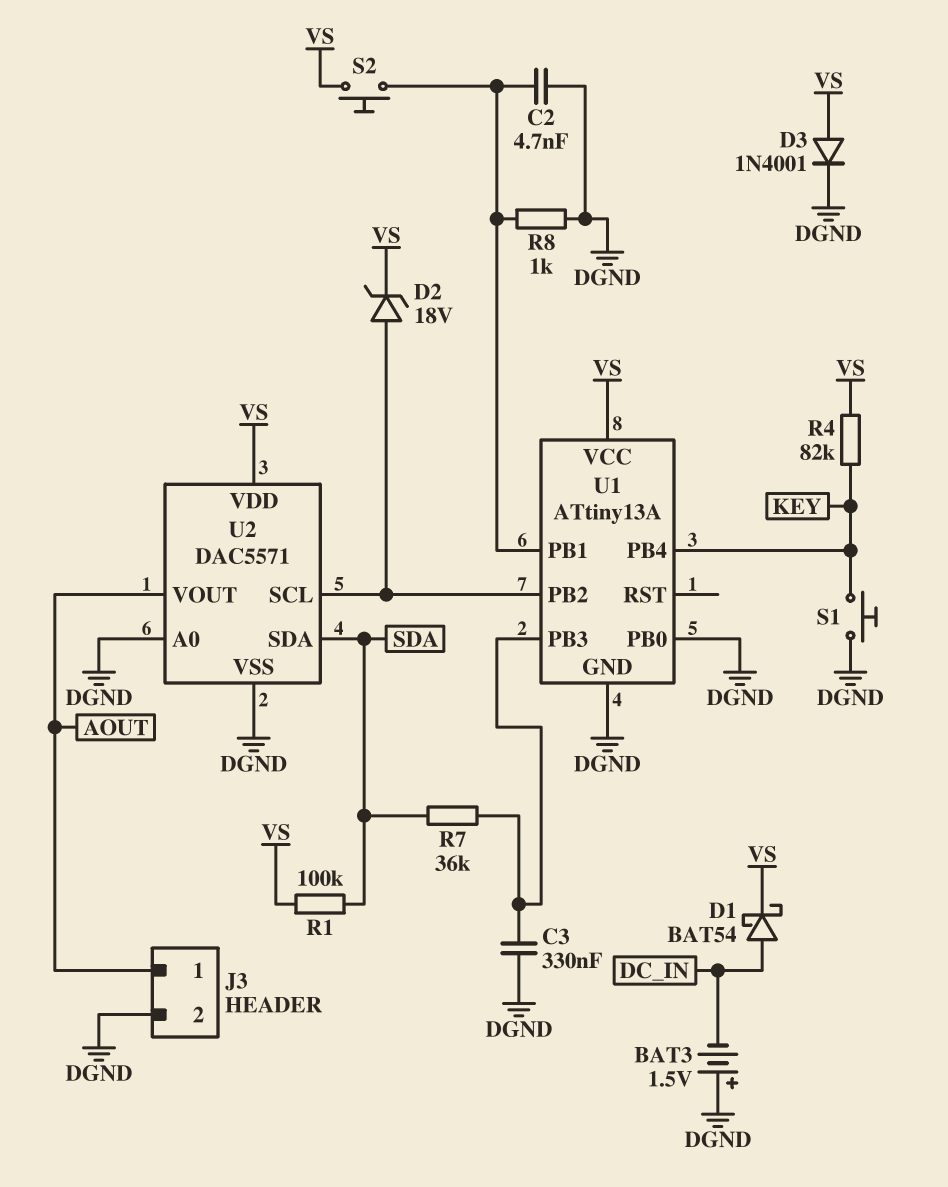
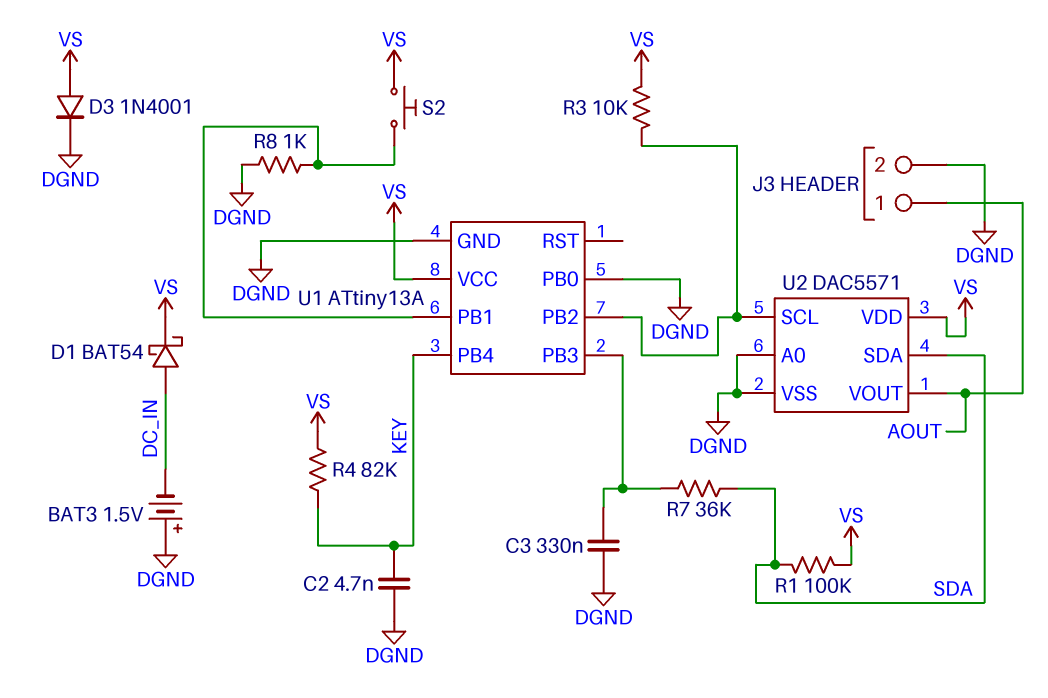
C2: 4.7nF (DGND, U1/PB1) -> 4.7nF (DGND, KEY)
D2: zener 18V (A U1/PB2, K VS) -> none
R3: none -> 10k (U1/PB2, VS)
S1: button (DGND, KEY) -> none

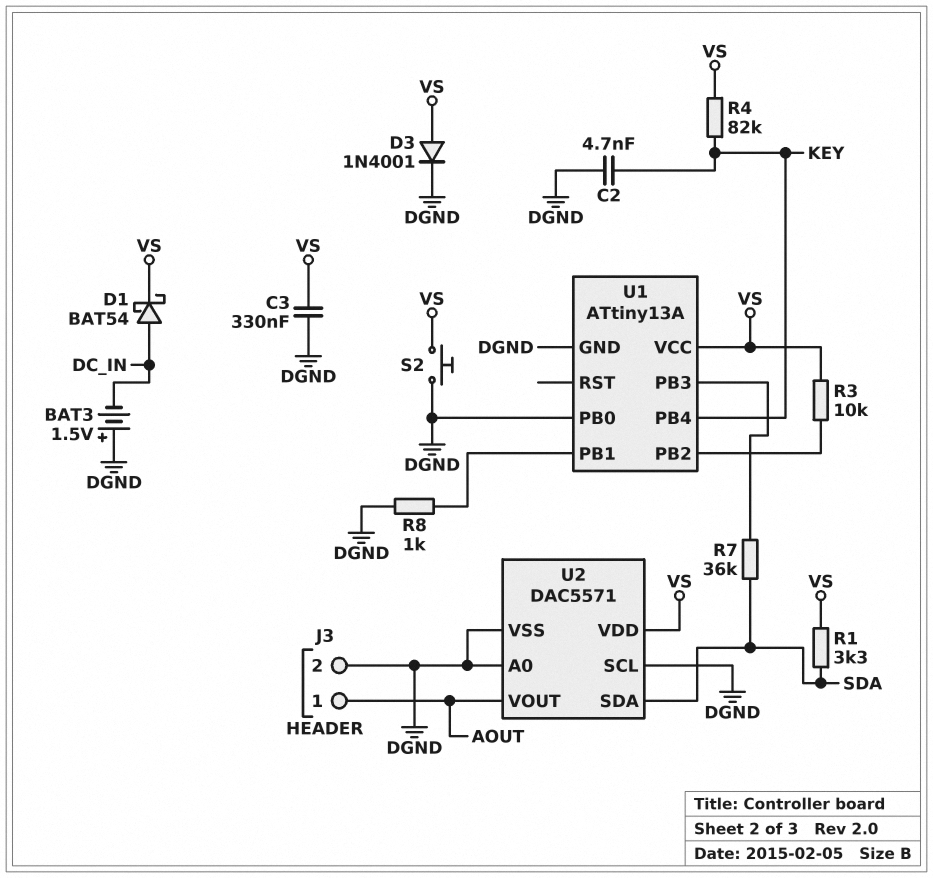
C3: 330nF (DGND, U1/PB3) -> 330nF (DGND, VS)
R1: 100k (SDA, VS) -> 3.3k (SDA, VS)
S2: button (U1/PB1, VS) -> button (DGND, VS)
U2 pin SCL: U1/PB2 -> DGND

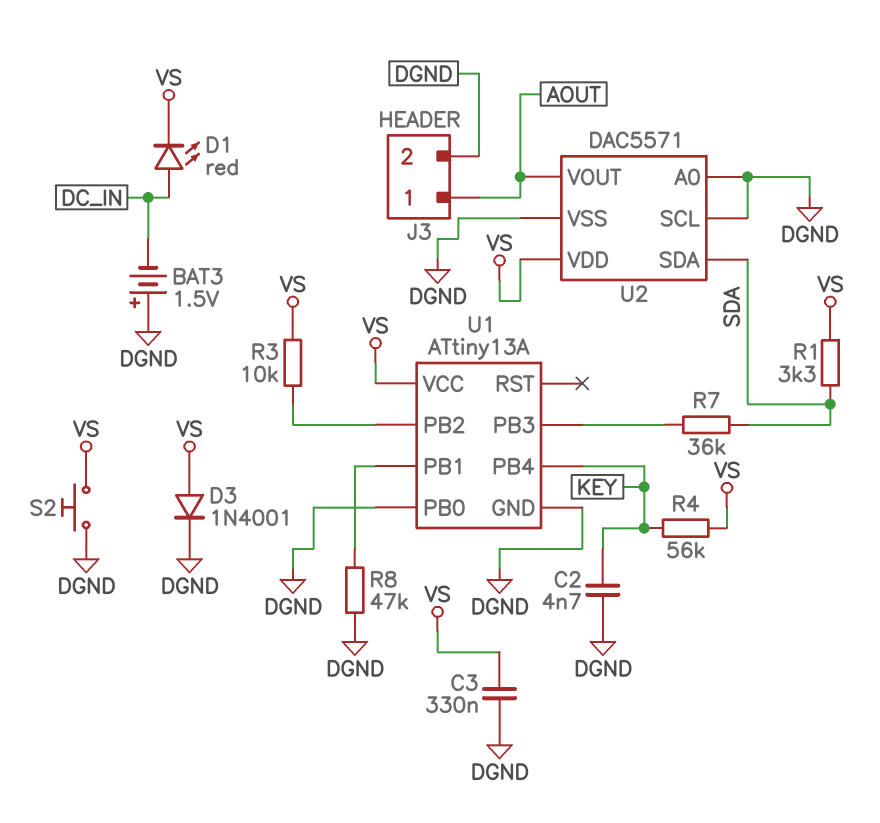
D1: schottky BAT54 (A DC_IN, K VS) -> LED red (A DC_IN, K VS)
R4: 82k (KEY, VS) -> 56k (KEY, VS)
R8: 1k (DGND, U1/PB1) -> 47k (DGND, U1/PB1)

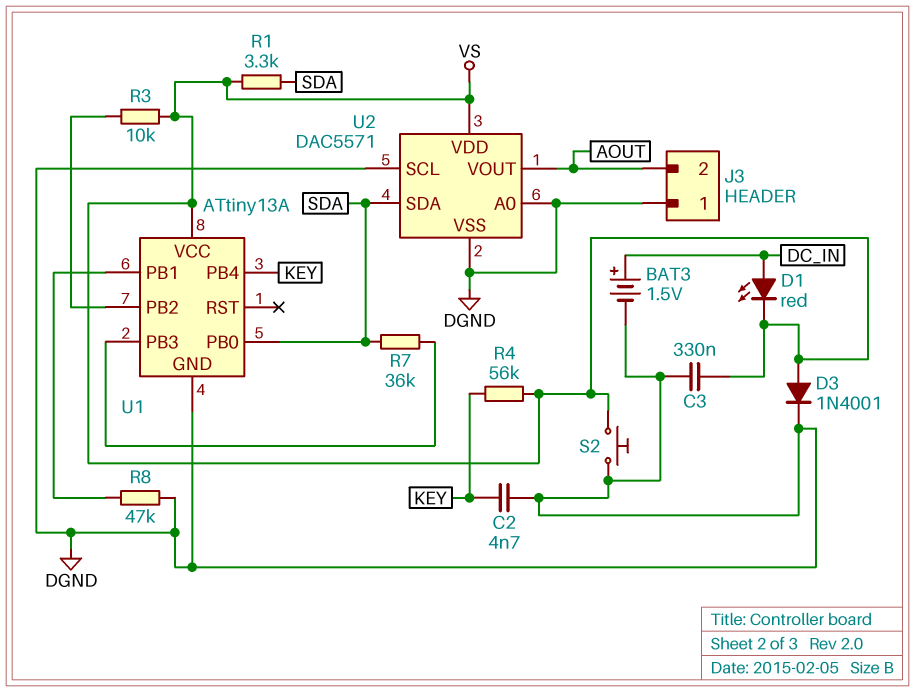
BAT3: 1.5V (plus DGND, minus DC_IN) -> 1.5V (plus DC_IN, minus DGND)
J3 pin 1: AOUT -> DGND
J3 pin 2: DGND -> AOUT
U1 pin PB0: DGND -> SDA

